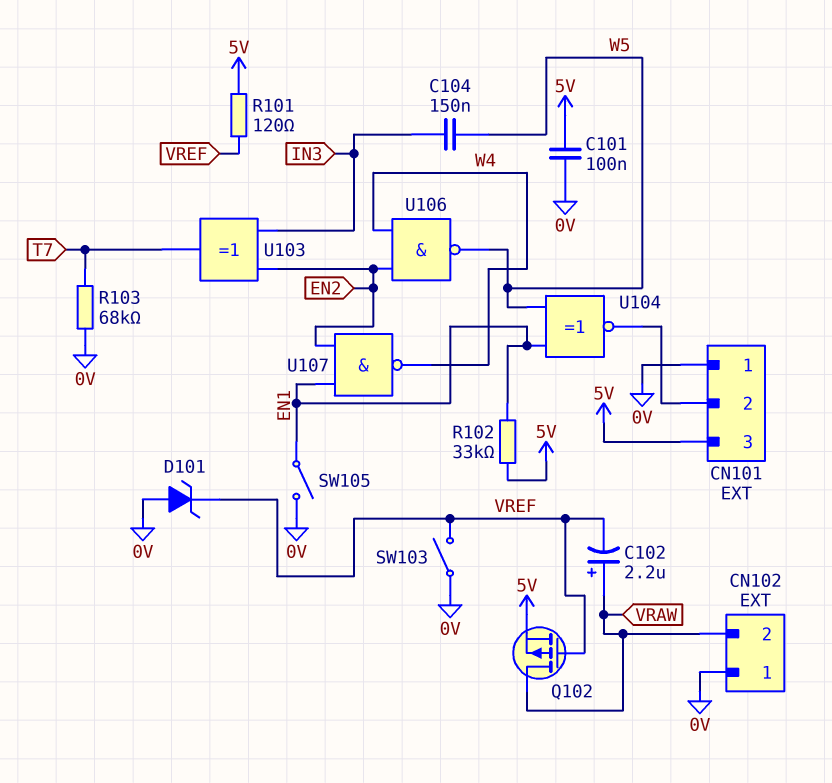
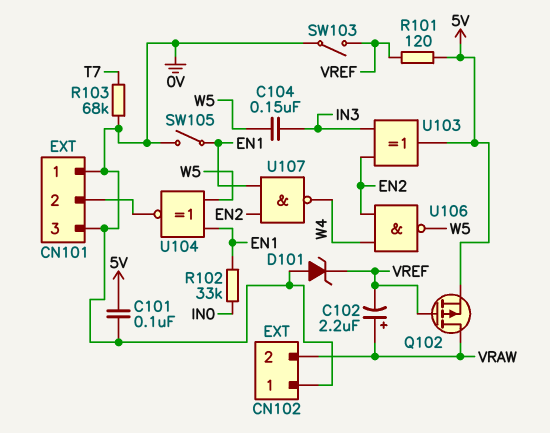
CN101 pin 3: 5V -> 0V
R102: 33k (5V, EN1) -> 33k (EN1, IN0)
U103: XOR (in EN2, in IN3, out T7) -> XOR (in EN2, in IN3, out 5V)

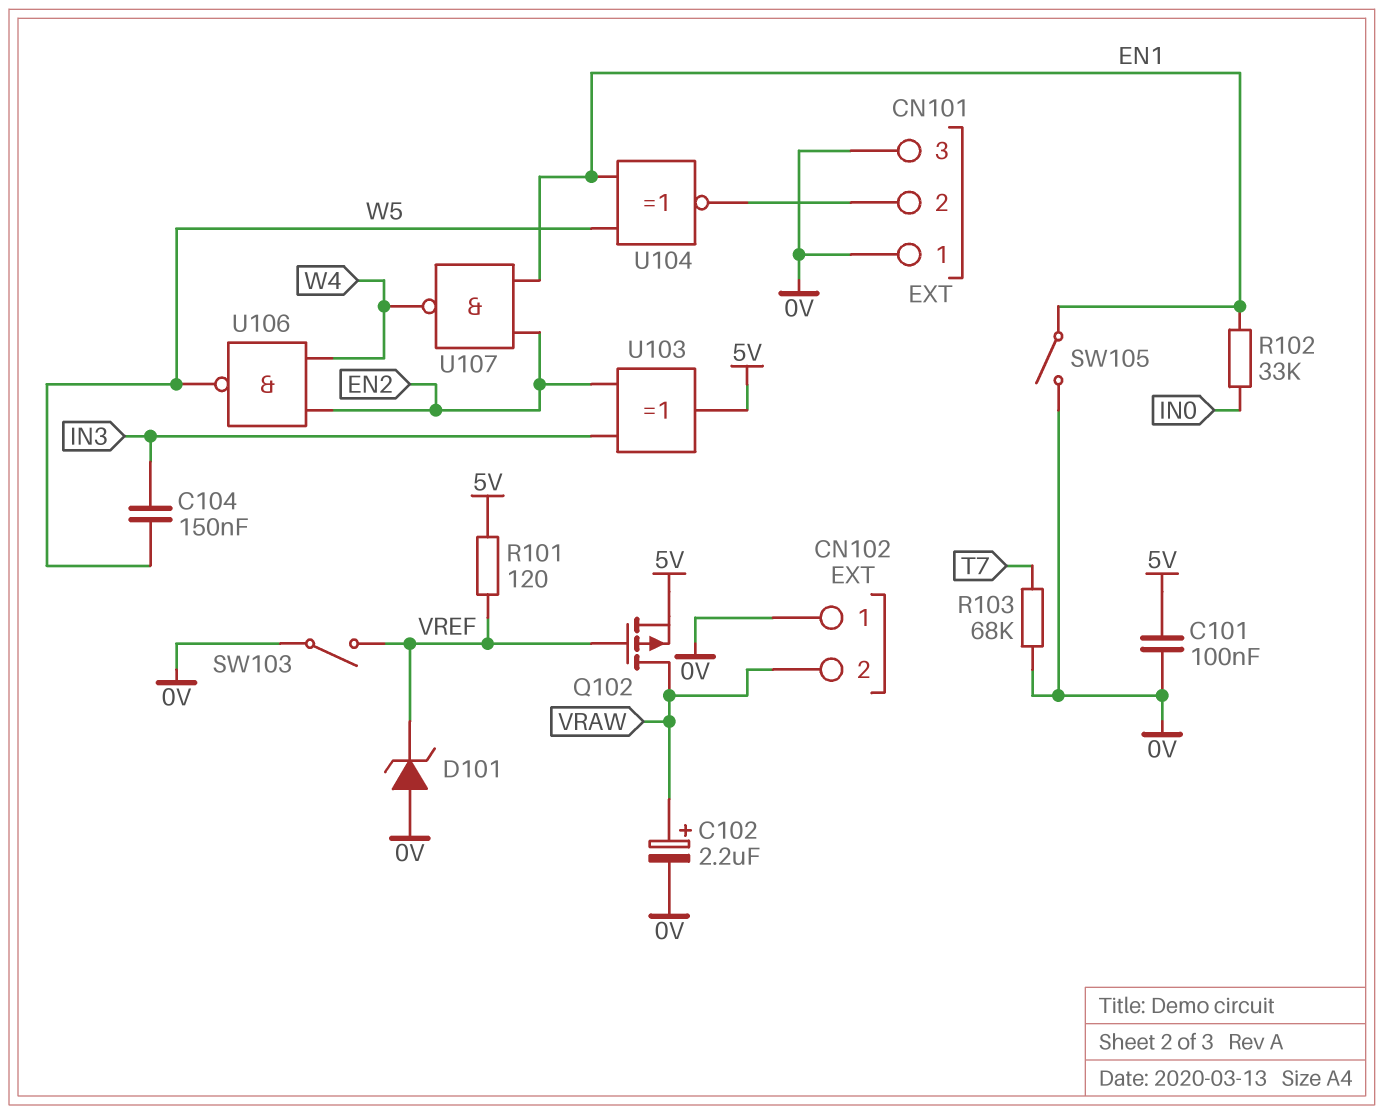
C102: 2.2uF (plus VRAW, minus VREF) -> 2.2uF (plus VRAW, minus 0V)

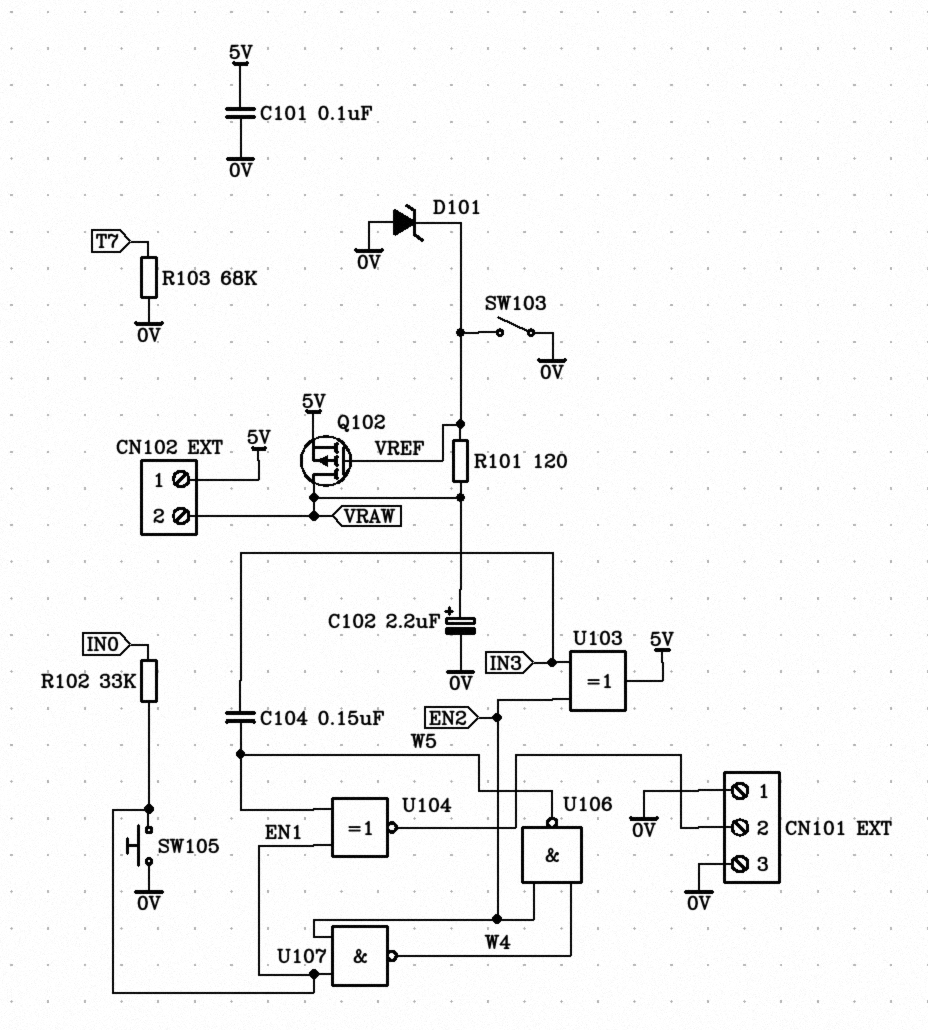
CN102 pin 1: 0V -> 5V
R101: 120 (5V, VREF) -> 120 (VRAW, VREF)
SW105: switch (0V, EN1) -> button (0V, EN1)

